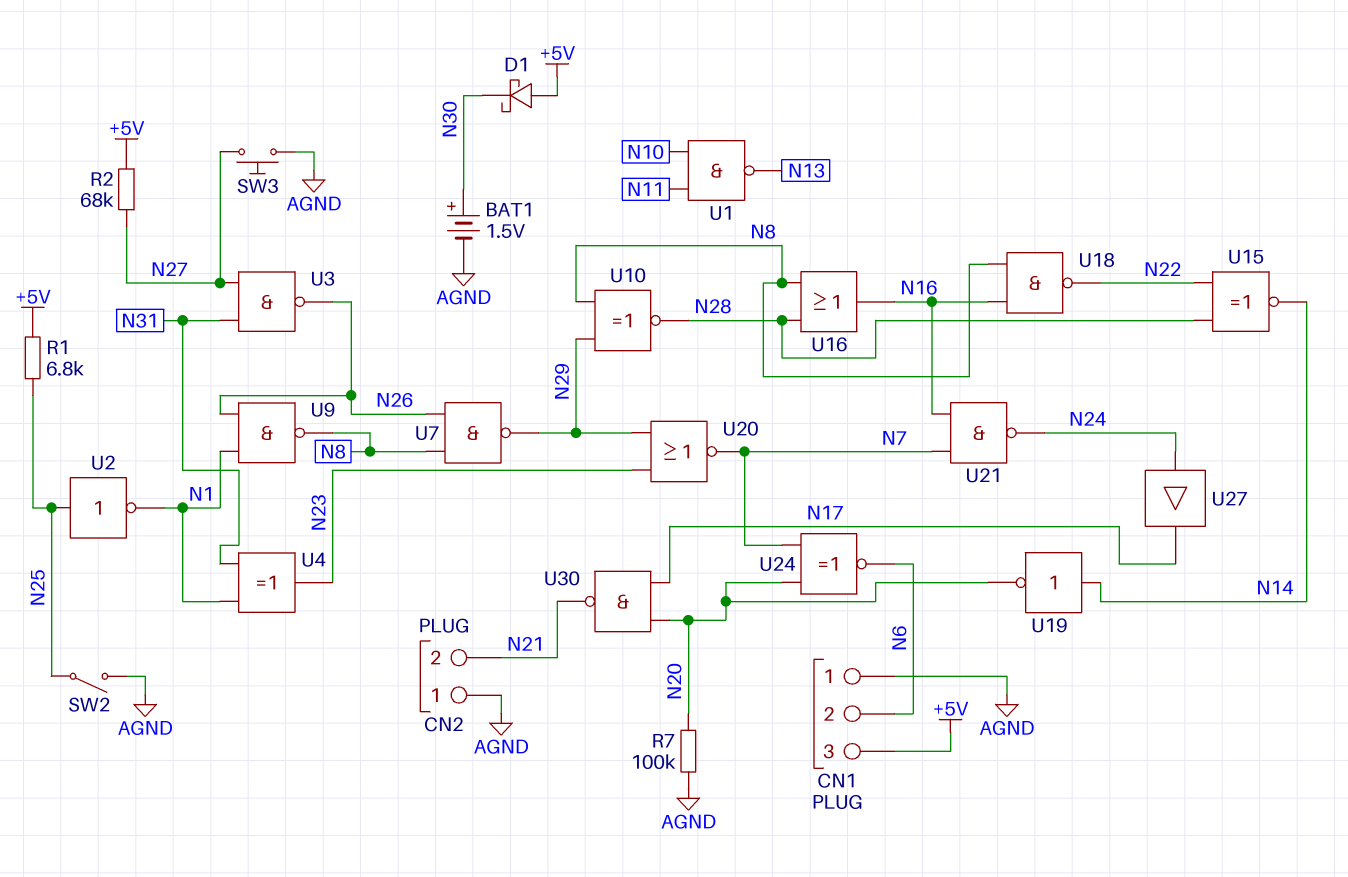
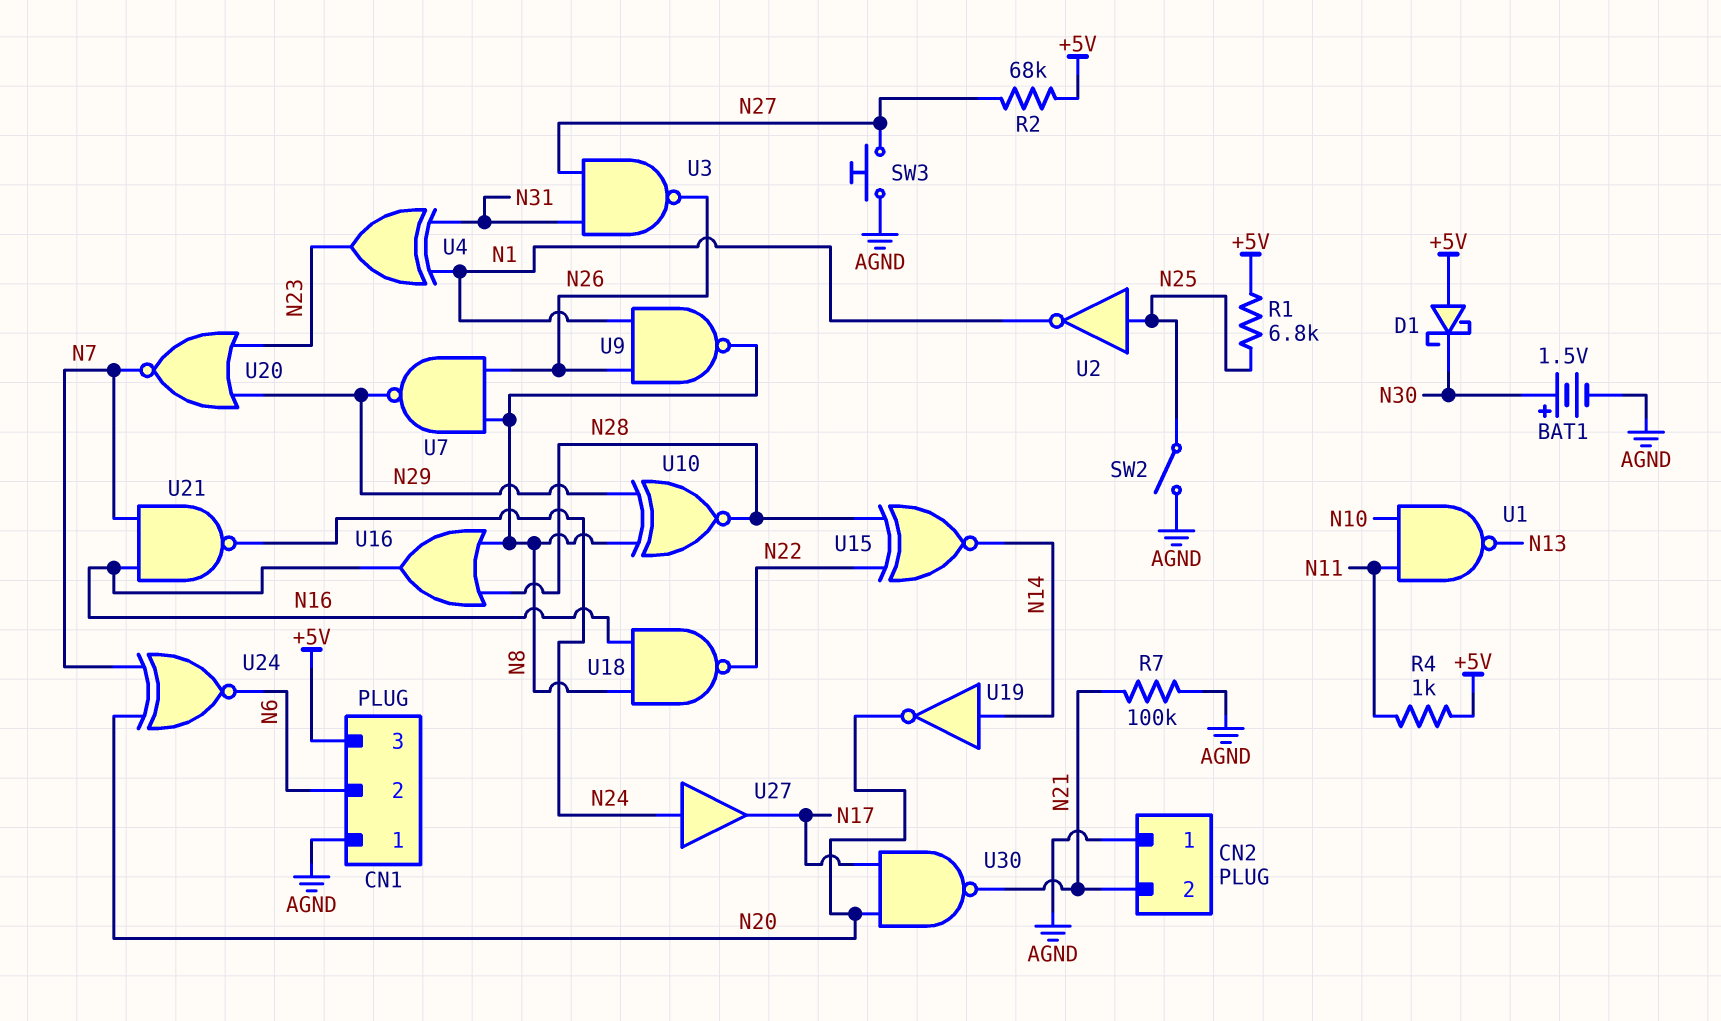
R4: none -> 1k (+5V, N11)
R7: 100k (AGND, N20) -> 100k (AGND, N21)

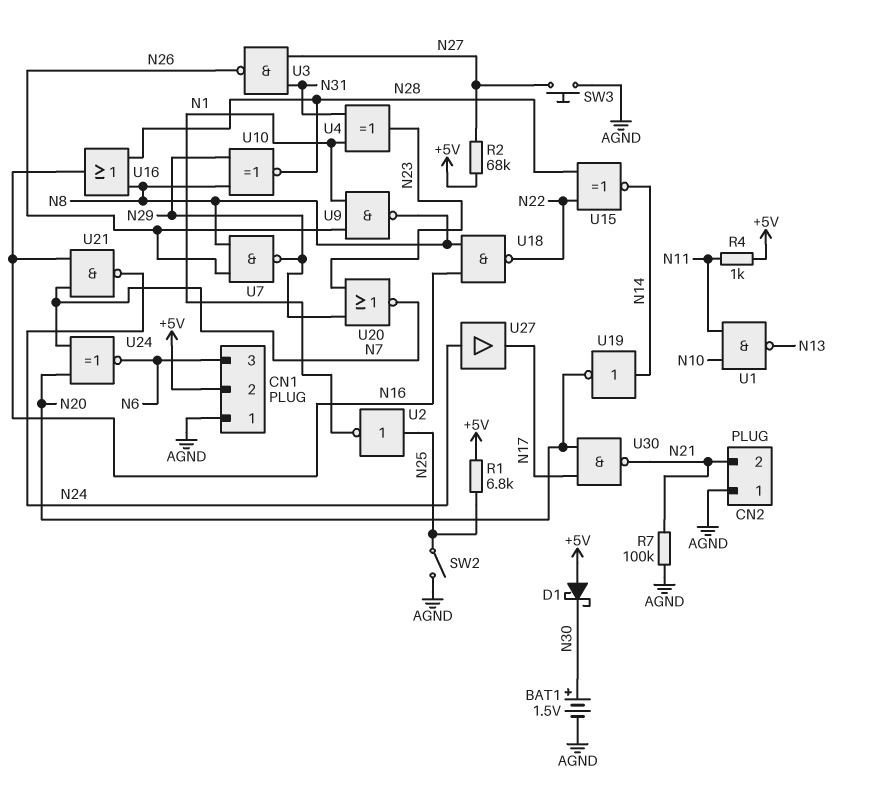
CN1 pin 2: N6 -> +5V
CN1 pin 3: +5V -> N6

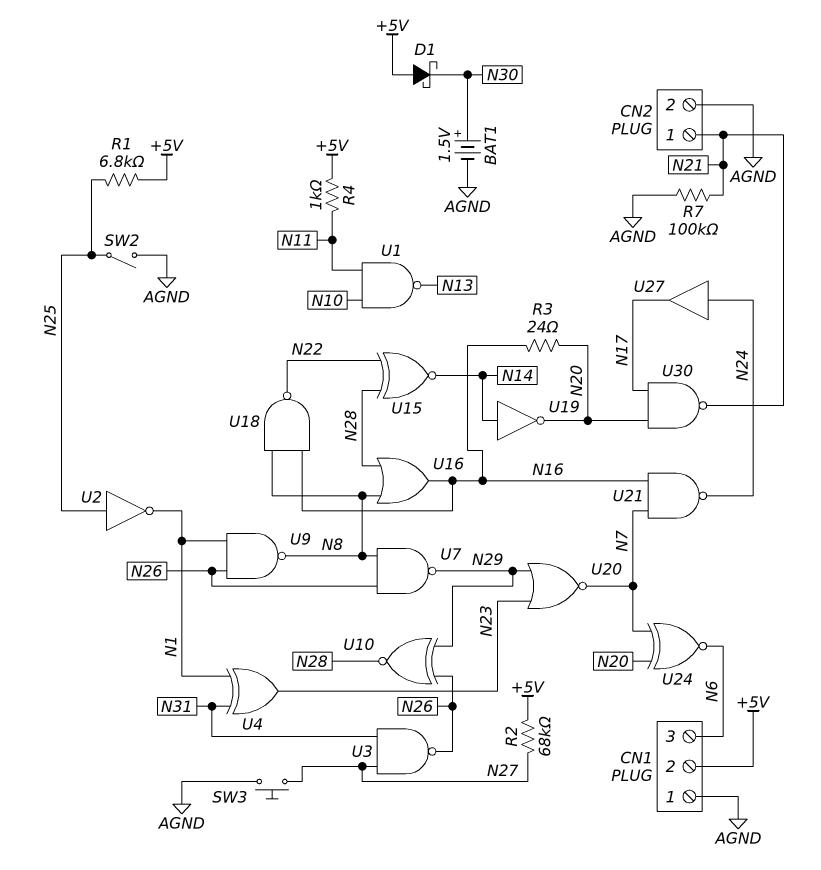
CN2 pin 1: AGND -> N21
CN2 pin 2: N21 -> AGND
R3: none -> 24 (N16, N20)
U10: XNOR (in N8, in N29, out N28) -> XNOR (in N26, in N29, out N28)

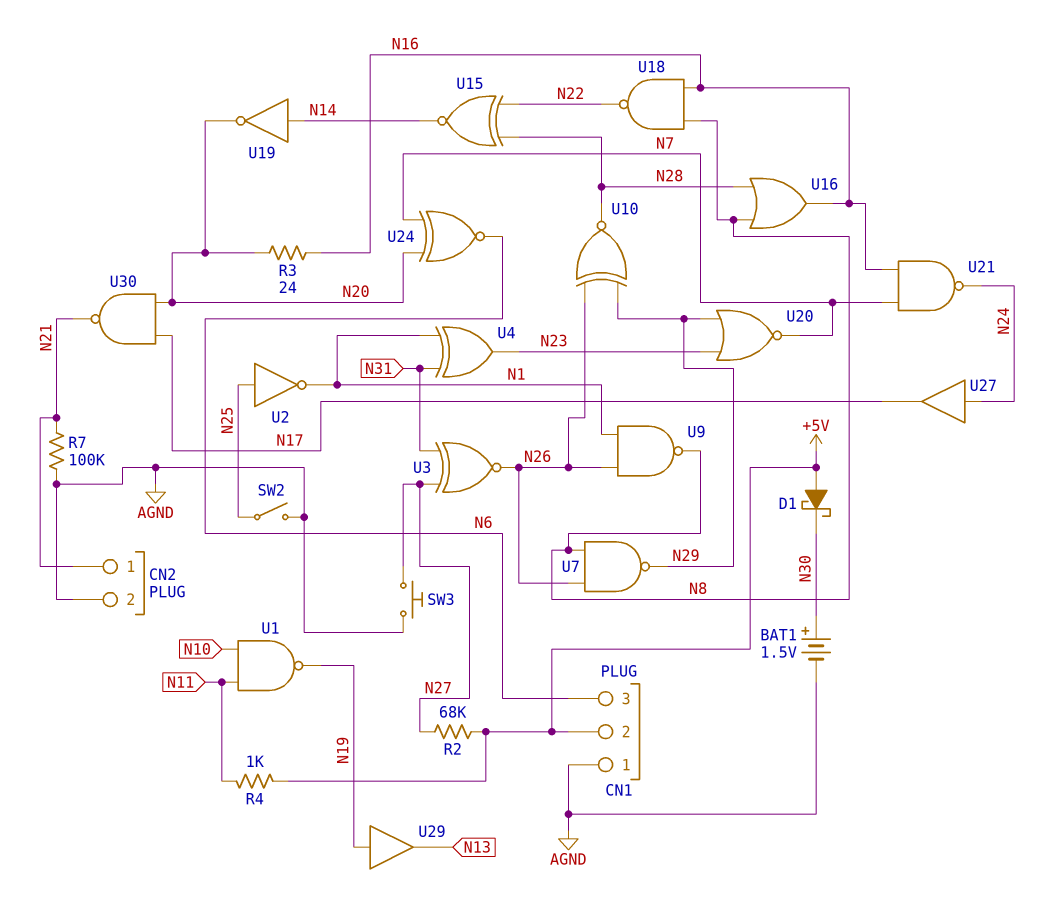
R1: 6.8k (+5V, N25) -> none
U1: NAND (in N10, in N11, out N13) -> NAND (in N10, in N11, out N19)
U3: NAND (in N27, in N31, out N26) -> XNOR (in N27, in N31, out N26)
U29: none -> buffer (in N19, out N13)

